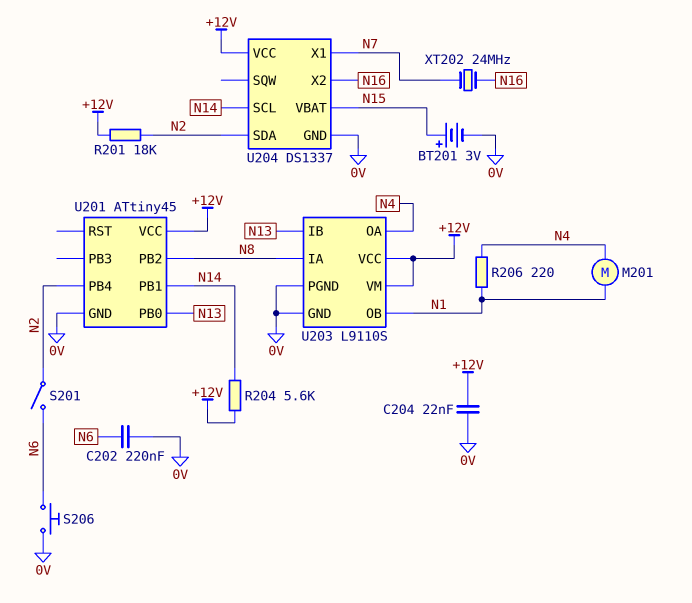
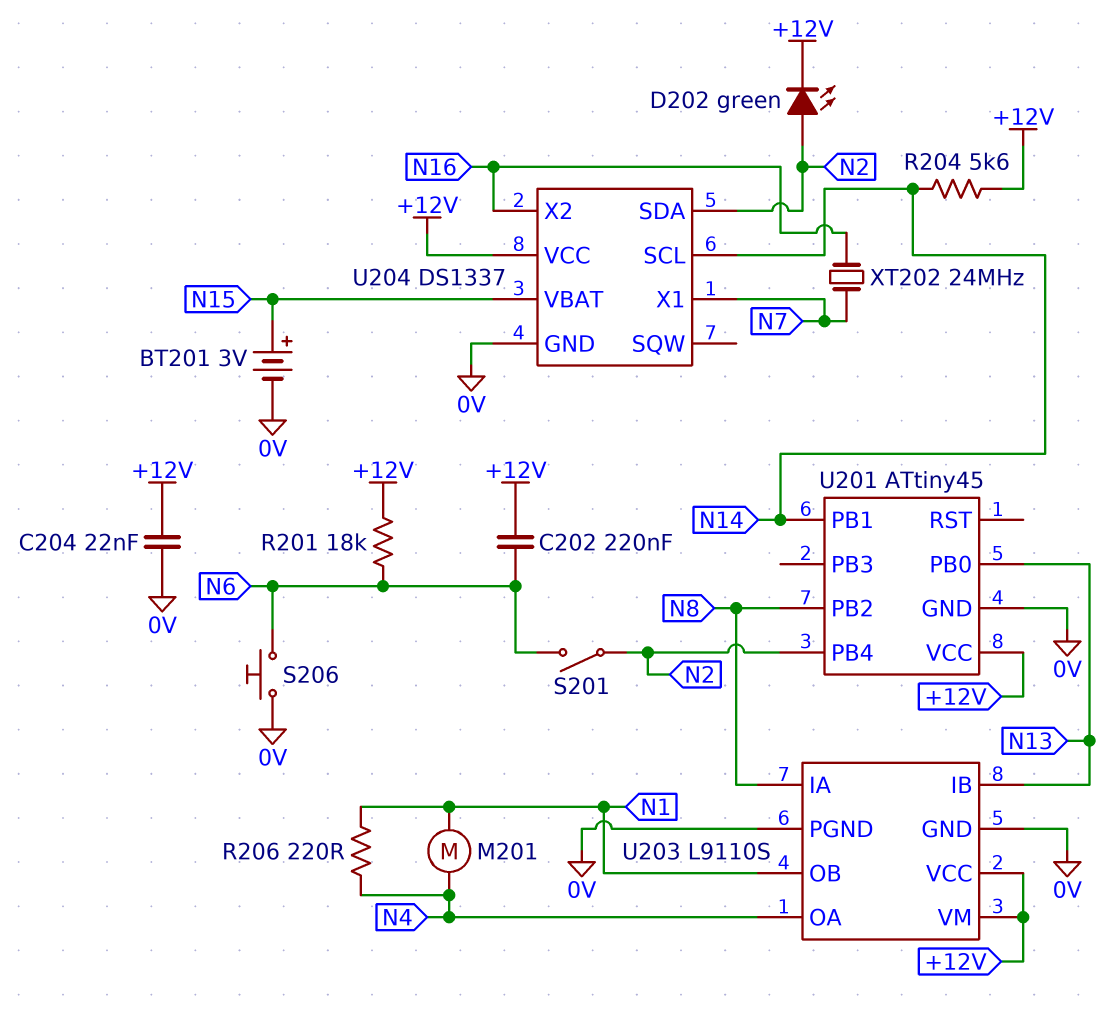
C202: 220nF (0V, N6) -> 220nF (+12V, N6)
D202: none -> LED green (A N2, K +12V)
R201: 18k (+12V, N2) -> 18k (+12V, N6)

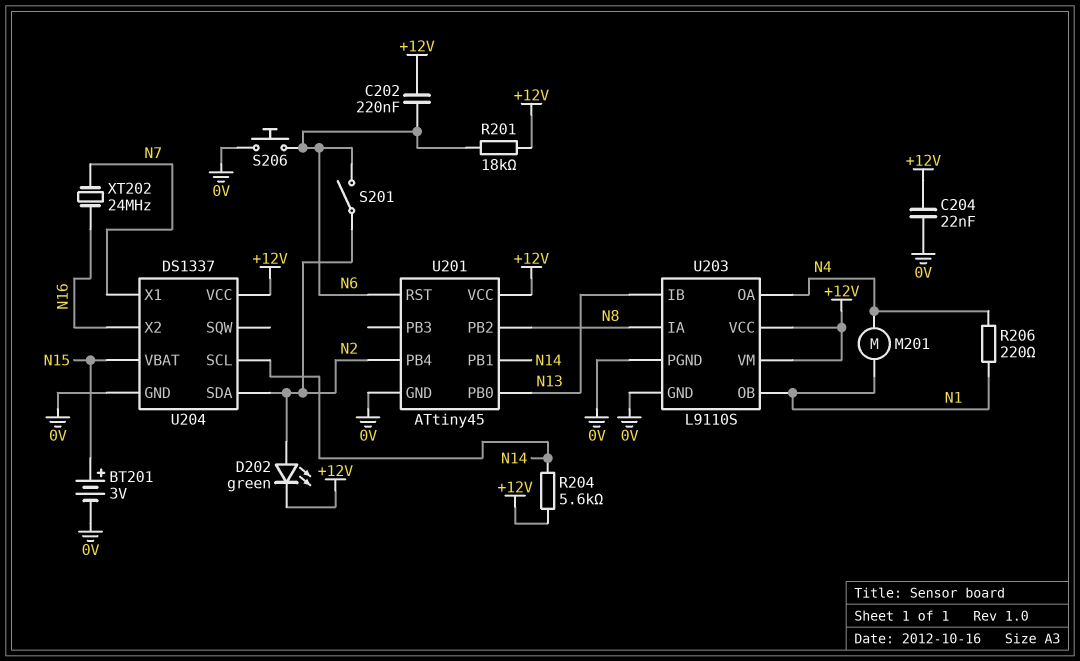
U201 pin RST: none -> N6

